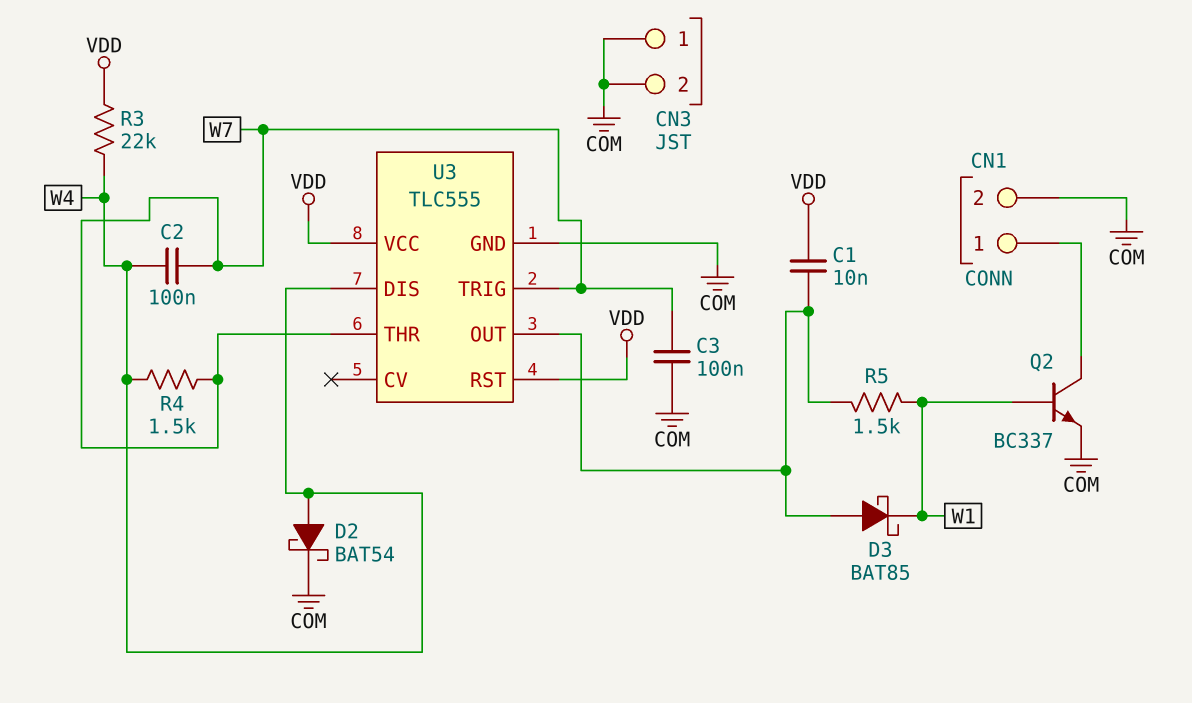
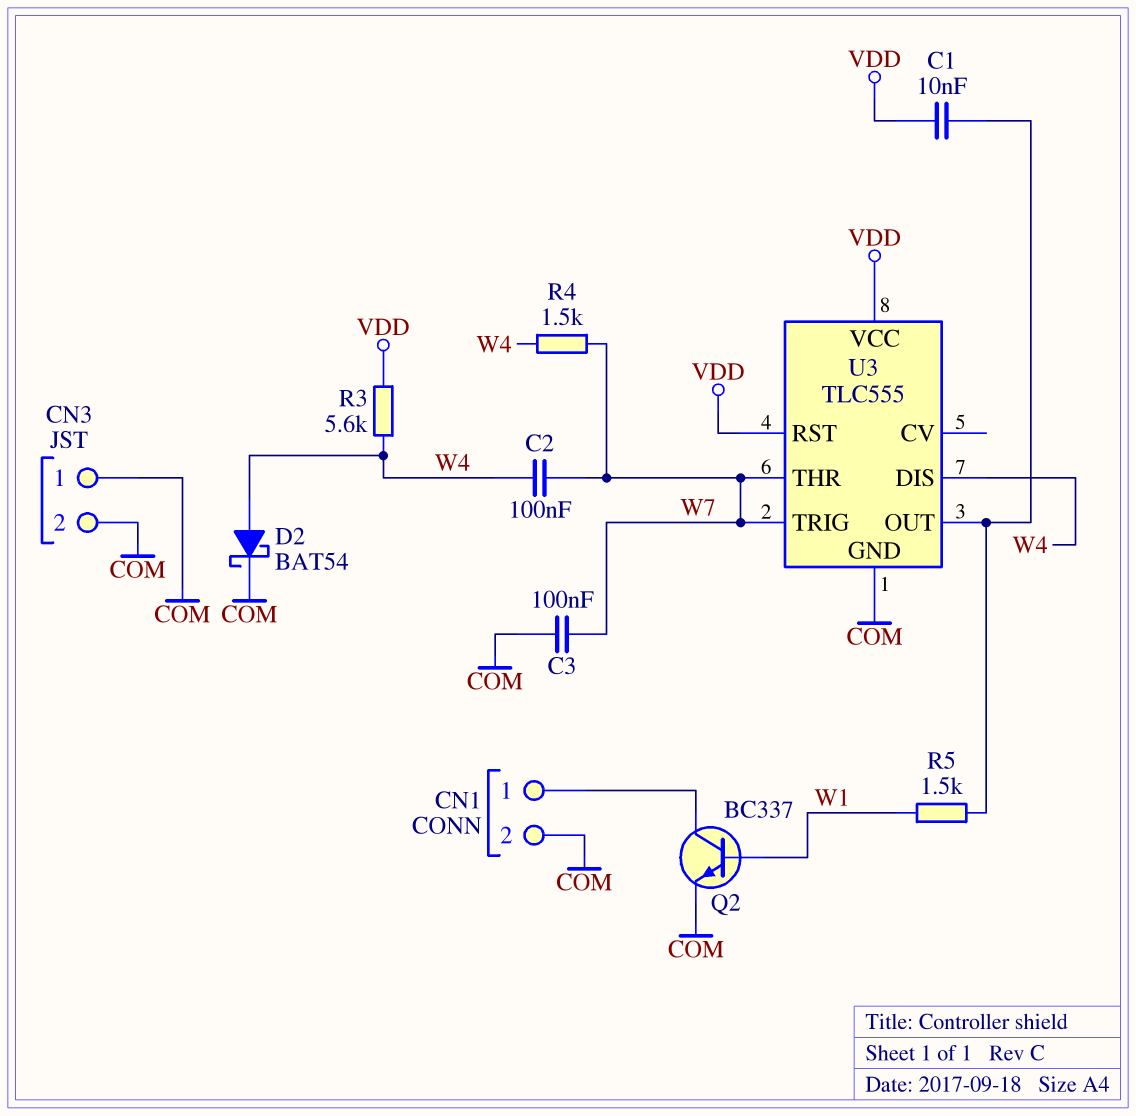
D3: schottky BAT85 (A U3/OUT, K W1) -> none
R3: 22k (VDD, W4) -> 5.6k (VDD, W4)

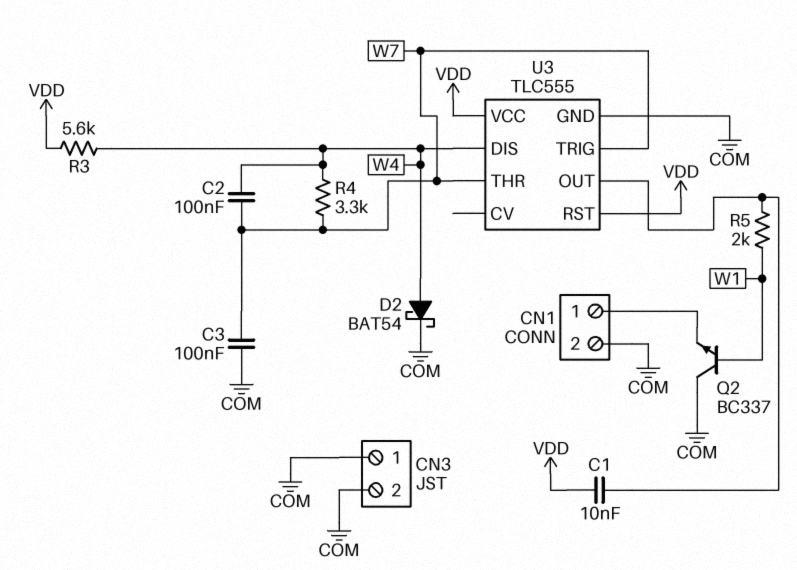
Q2: NPN BC337 (B W1, C CN1/1, E COM) -> NPN BC337 (B W1, C COM, E CN1/1)
R4: 1.5k (W4, W7) -> 3.3k (W4, W7)
R5: 1.5k (U3/OUT, W1) -> 2k (U3/OUT, W1)

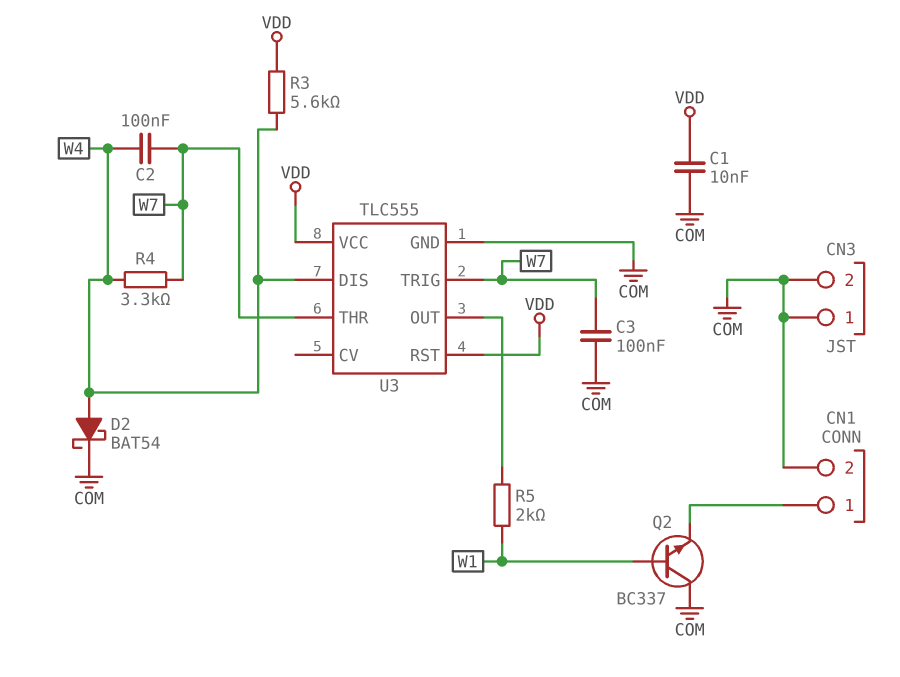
C1: 10nF (U3/OUT, VDD) -> 10nF (COM, VDD)

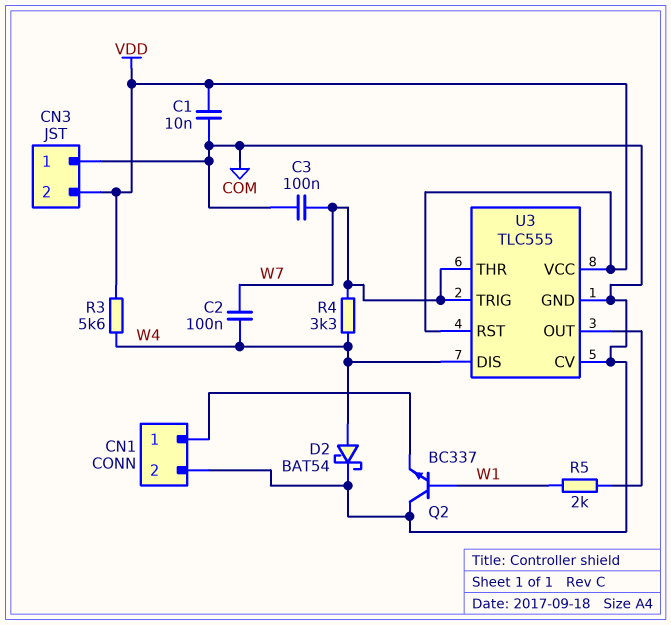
CN3 pin 2: COM -> VDD
U3 pin CV: none -> COM

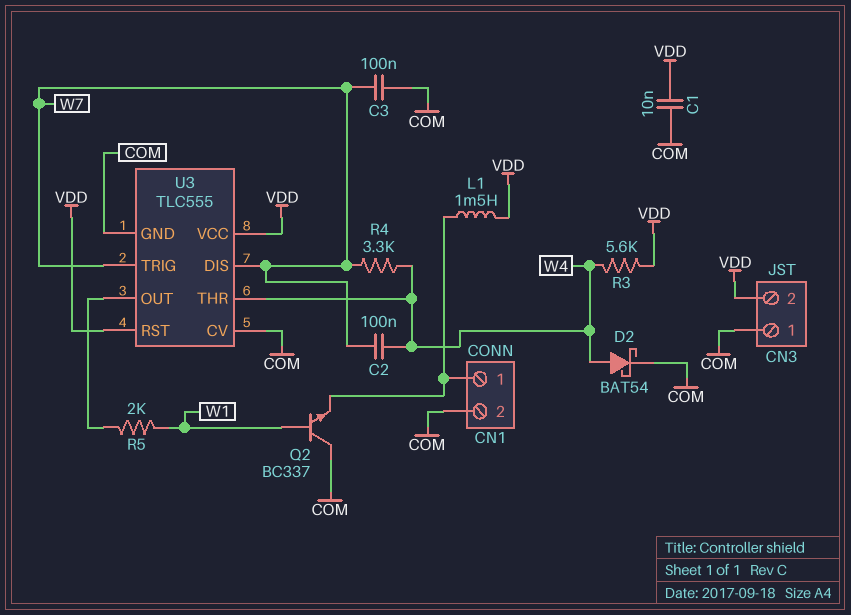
L1: none -> 1.5mH (CN1/1, VDD)
U3 pin DIS: W4 -> W7
U3 pin THR: W7 -> W4

